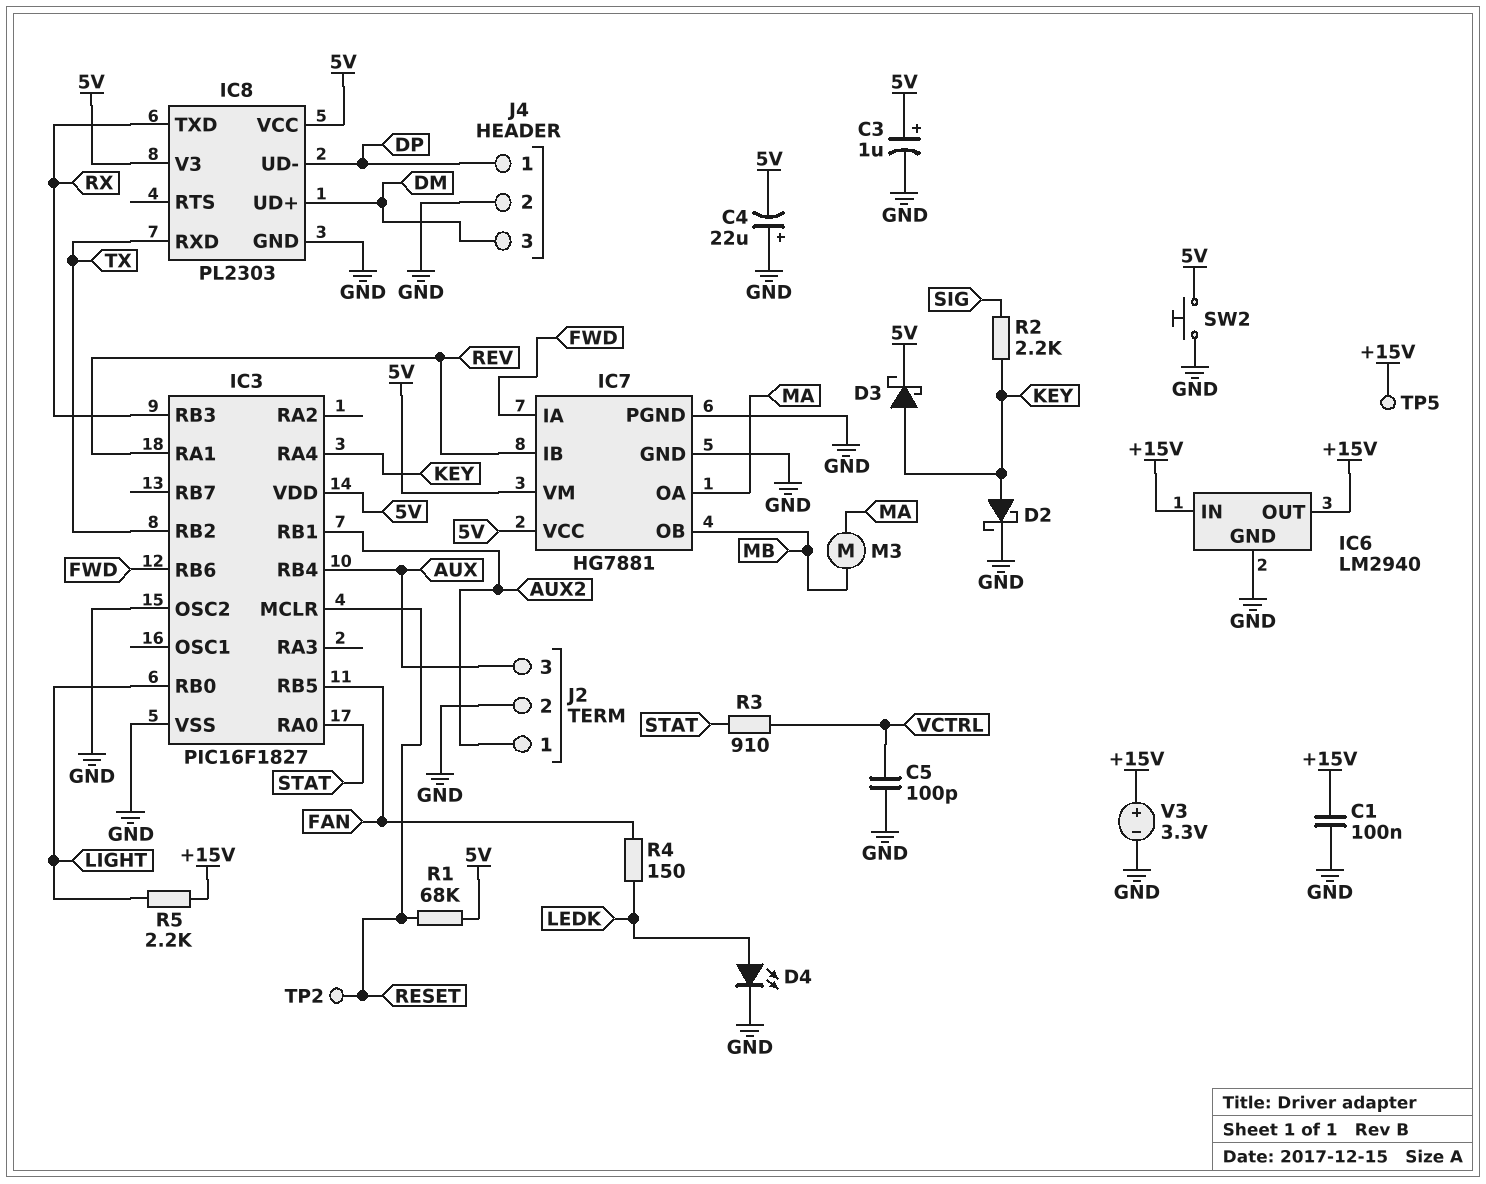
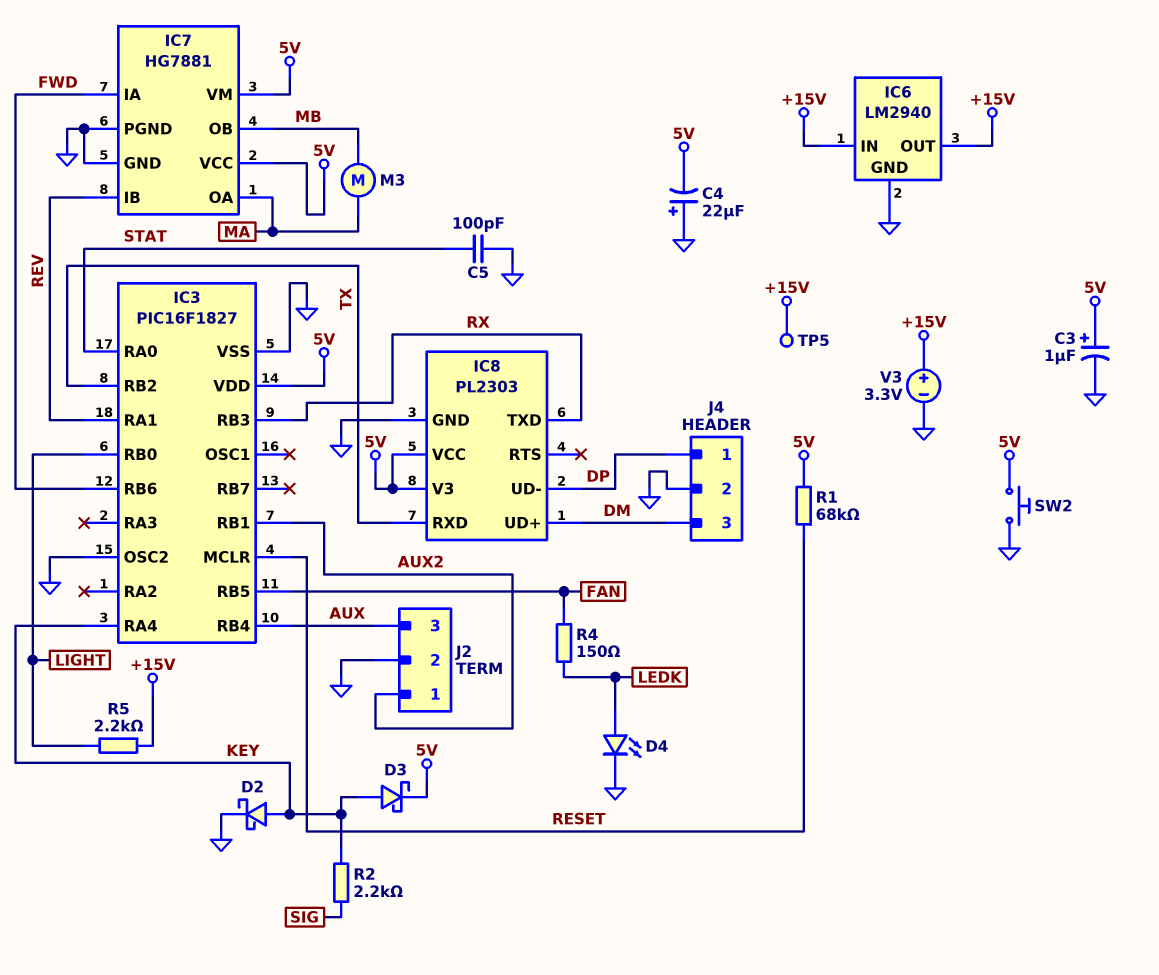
C1: 100nF (+15V, GND) -> none
C5: 100pF (GND, VCTRL) -> 100pF (GND, STAT)
R3: 910 (STAT, VCTRL) -> none
TP2: test point (RESET) -> none

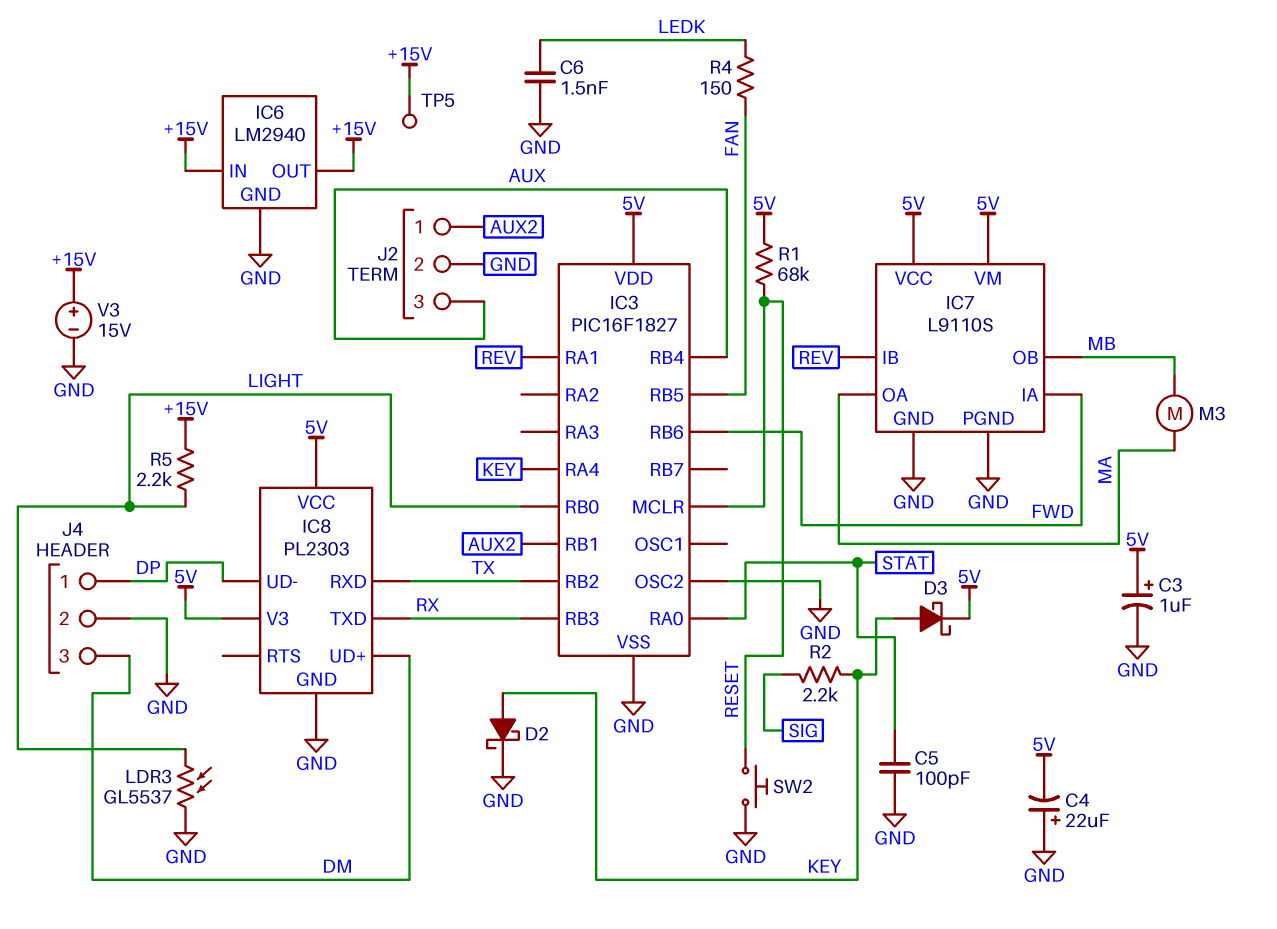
C6: none -> 1.5nF (GND, LEDK)
D4: LED (A LEDK, K GND) -> none
IC7: HG7881 -> L9110S
LDR3: none -> GL5537 (GND, LIGHT)
SW2: button (5V, GND) -> button (GND, RESET)
V3: 3.3V (plus +15V, minus GND) -> 15V (plus +15V, minus GND)

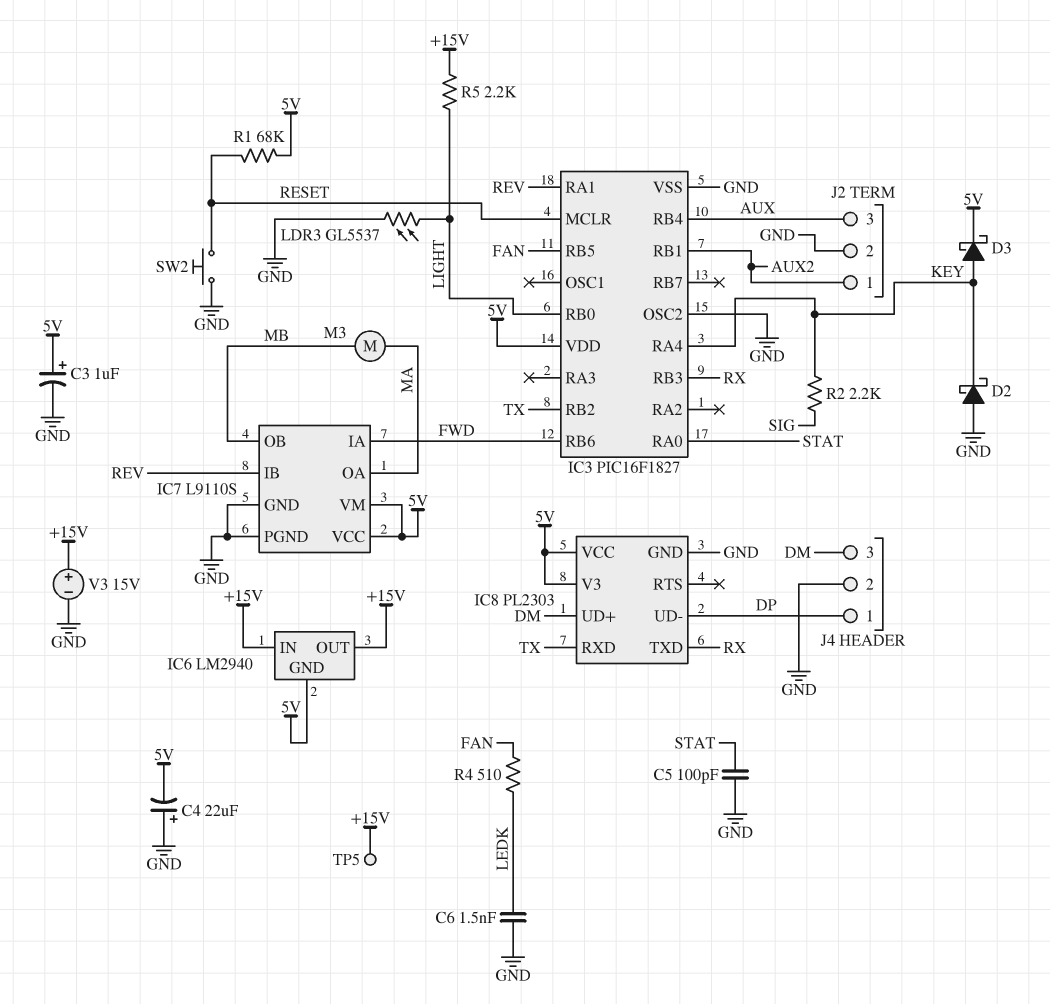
D2: schottky (A KEY, K GND) -> schottky (A GND, K KEY)
IC6 pin GND: GND -> 5V
R4: 150 (FAN, LEDK) -> 510 (FAN, LEDK)

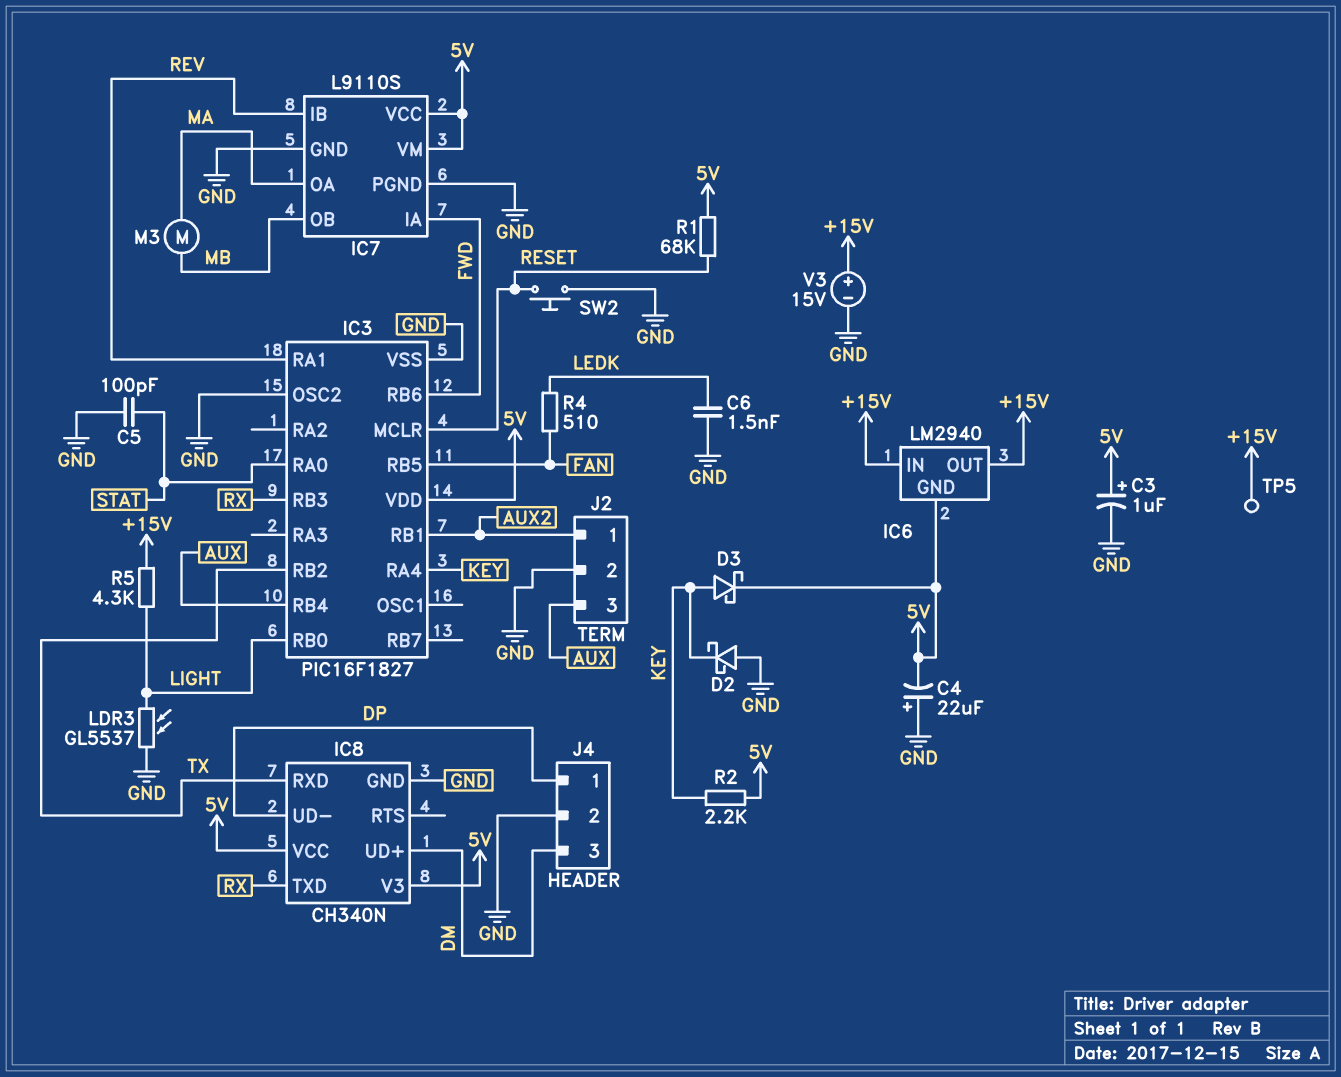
IC8: PL2303 -> CH340N
R2: 2.2k (KEY, SIG) -> 2.2k (5V, KEY)
R5: 2.2k (+15V, LIGHT) -> 4.3k (+15V, LIGHT)

